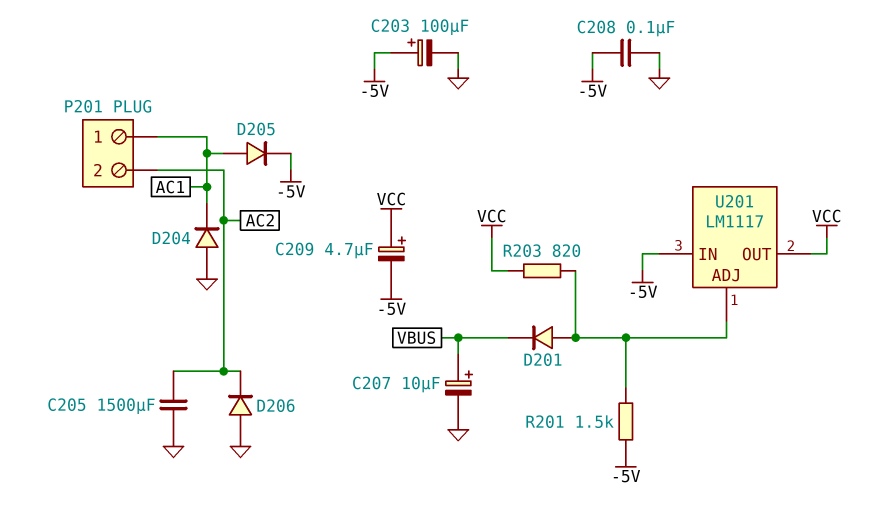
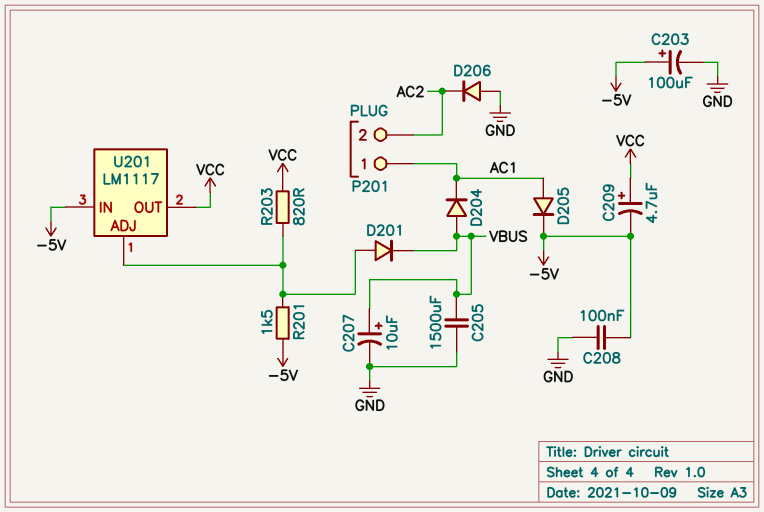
C205: 1500uF (AC2, GND) -> 1500uF (GND, VBUS)
D204: diode (A GND, K AC1) -> diode (A VBUS, K AC1)

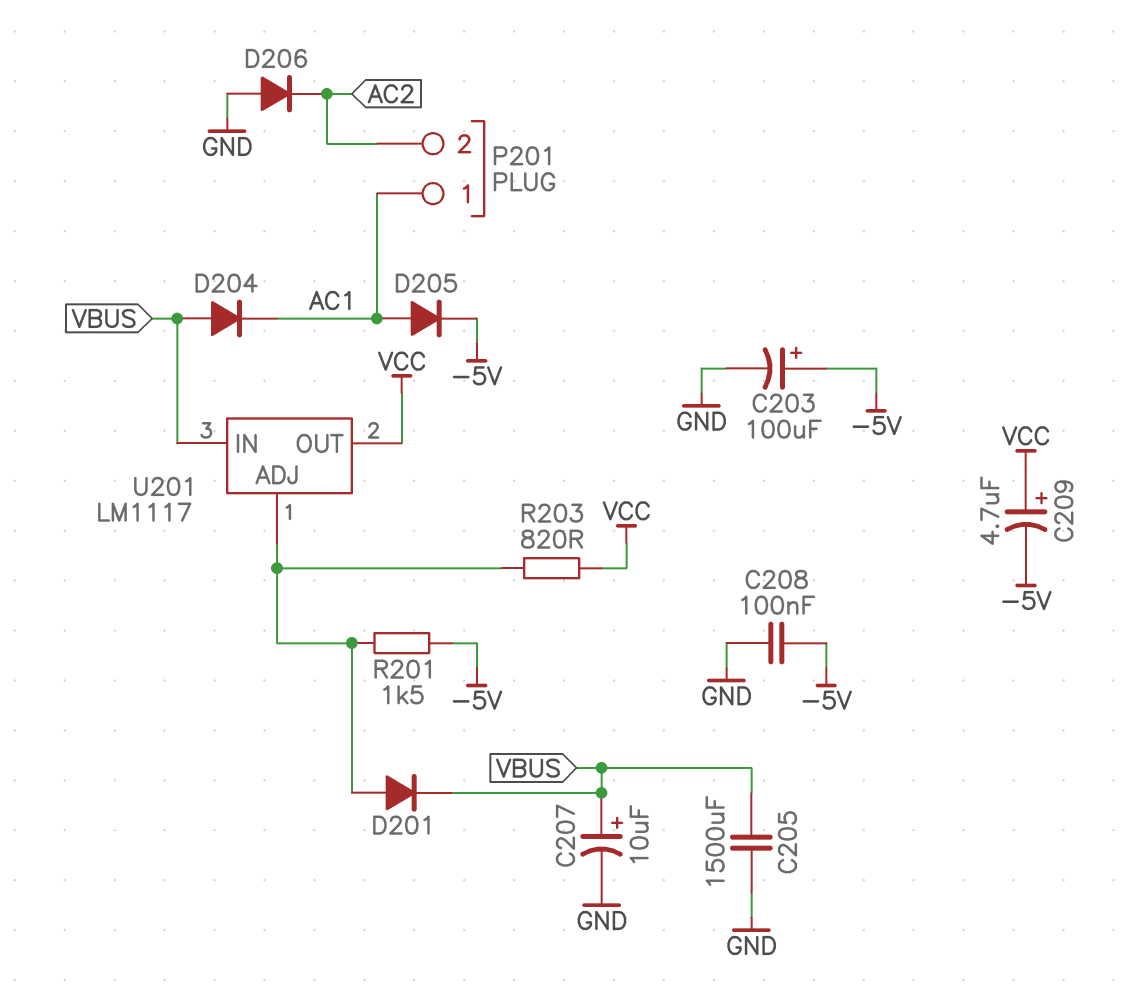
U201 pin IN: -5V -> VBUS

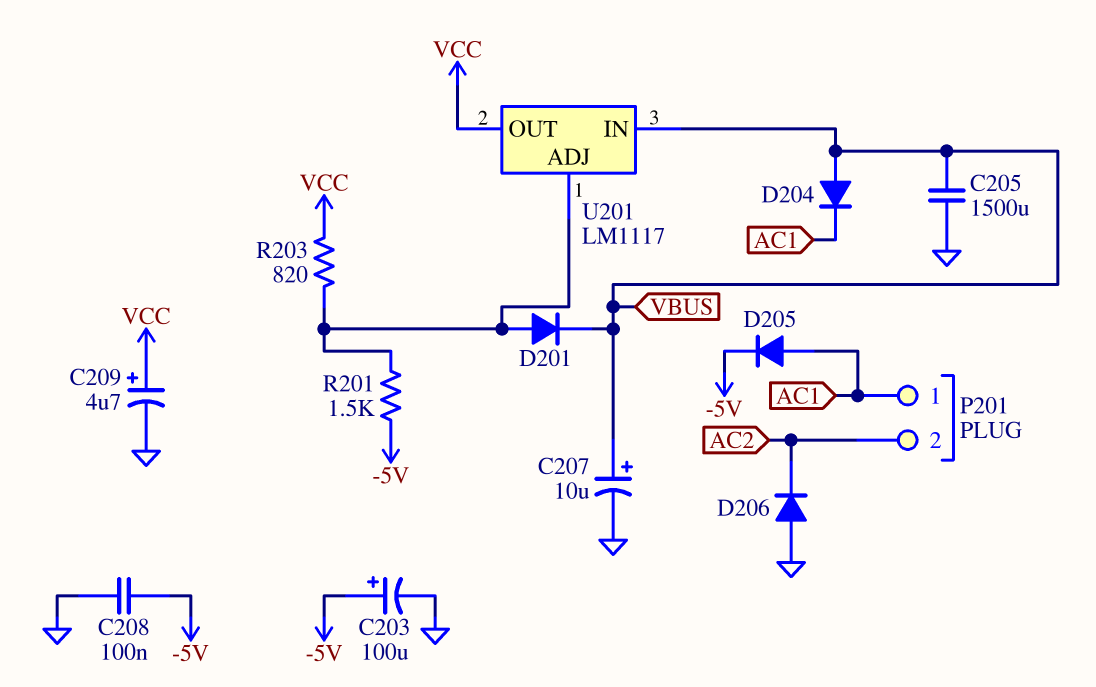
C209: 4.7uF (plus VCC, minus -5V) -> 4.7uF (plus VCC, minus GND)

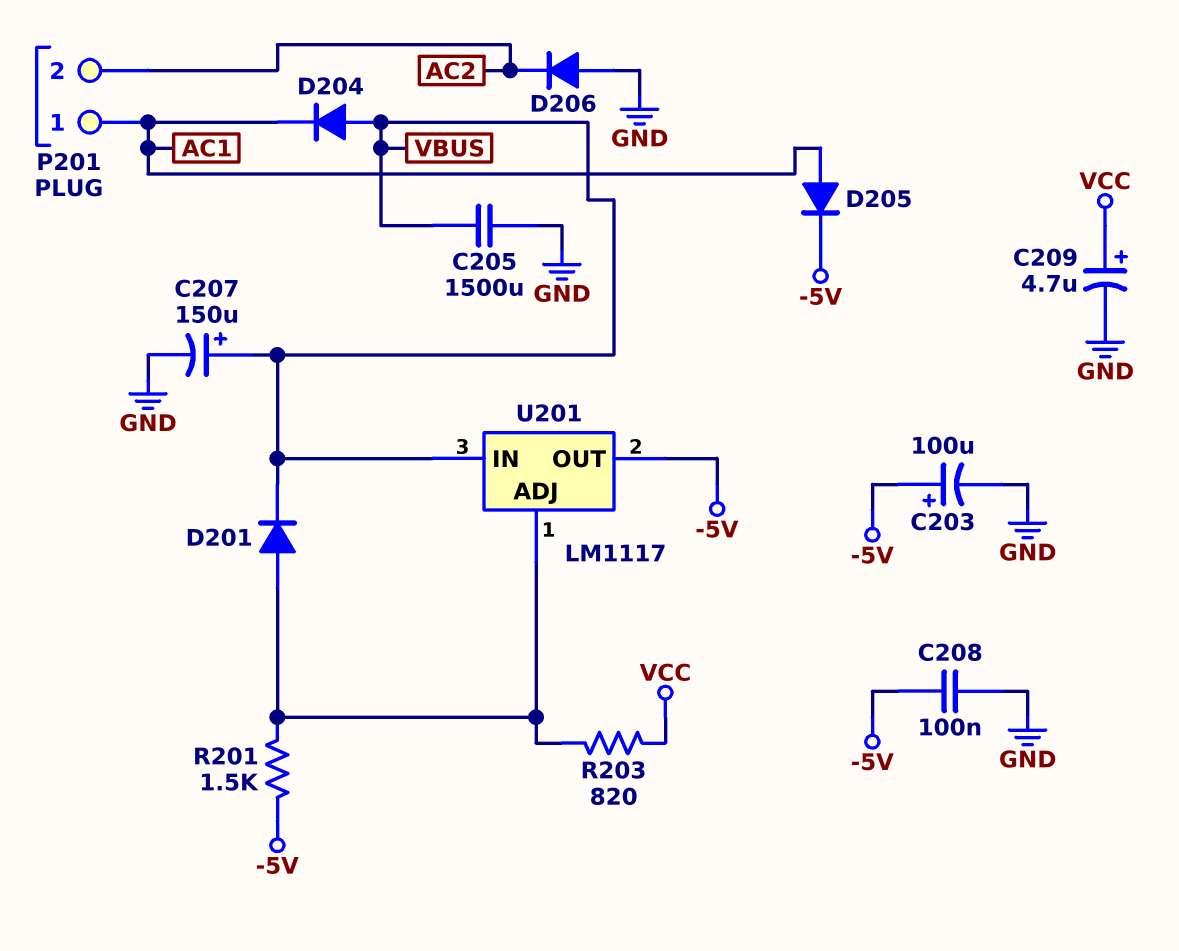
C207: 10uF (plus VBUS, minus GND) -> 150uF (plus VBUS, minus GND)
U201 pin OUT: VCC -> -5V

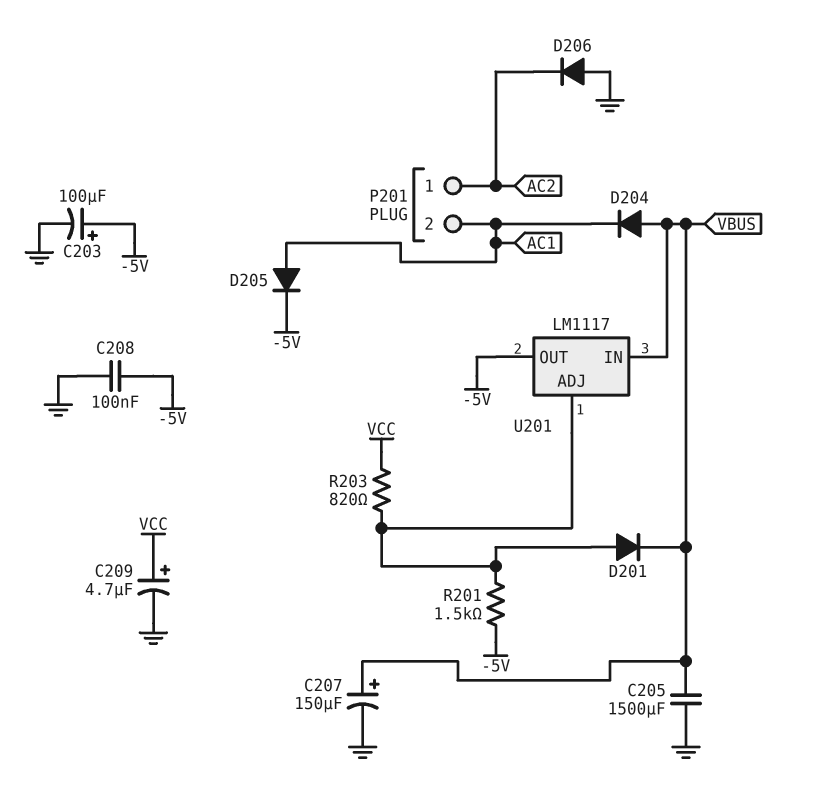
P201 pin 1: AC1 -> AC2
P201 pin 2: AC2 -> AC1

